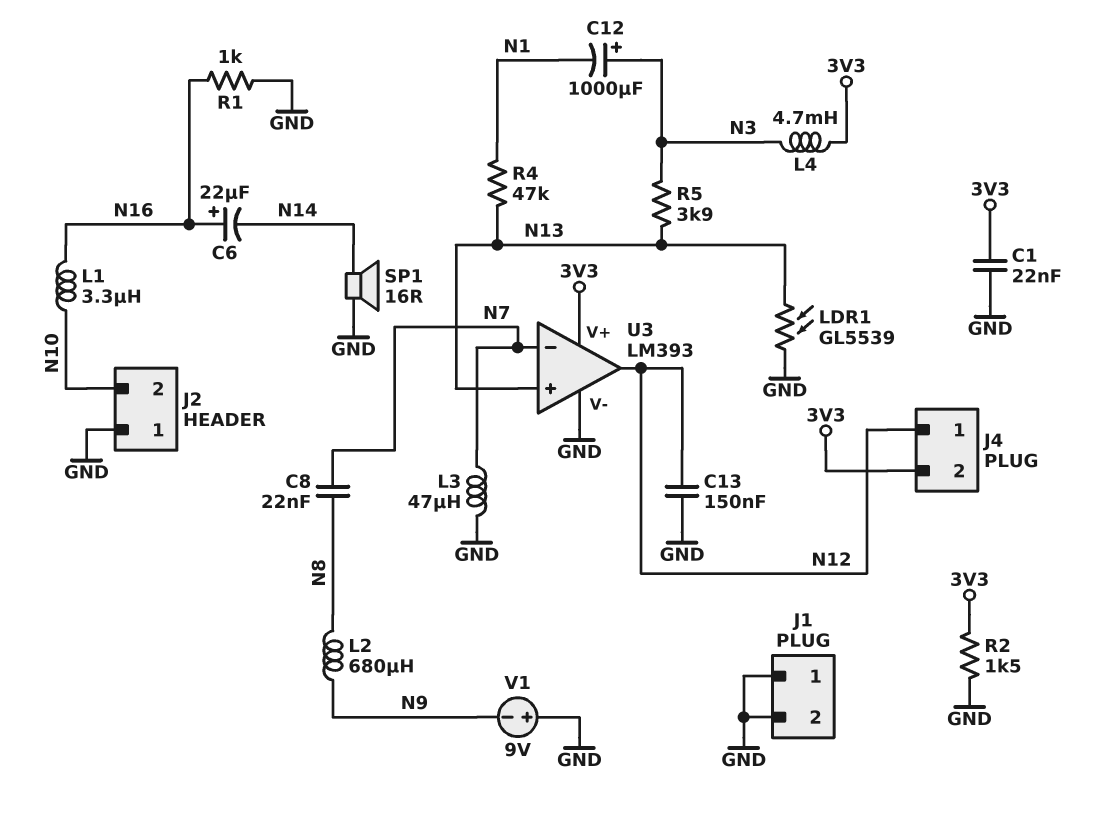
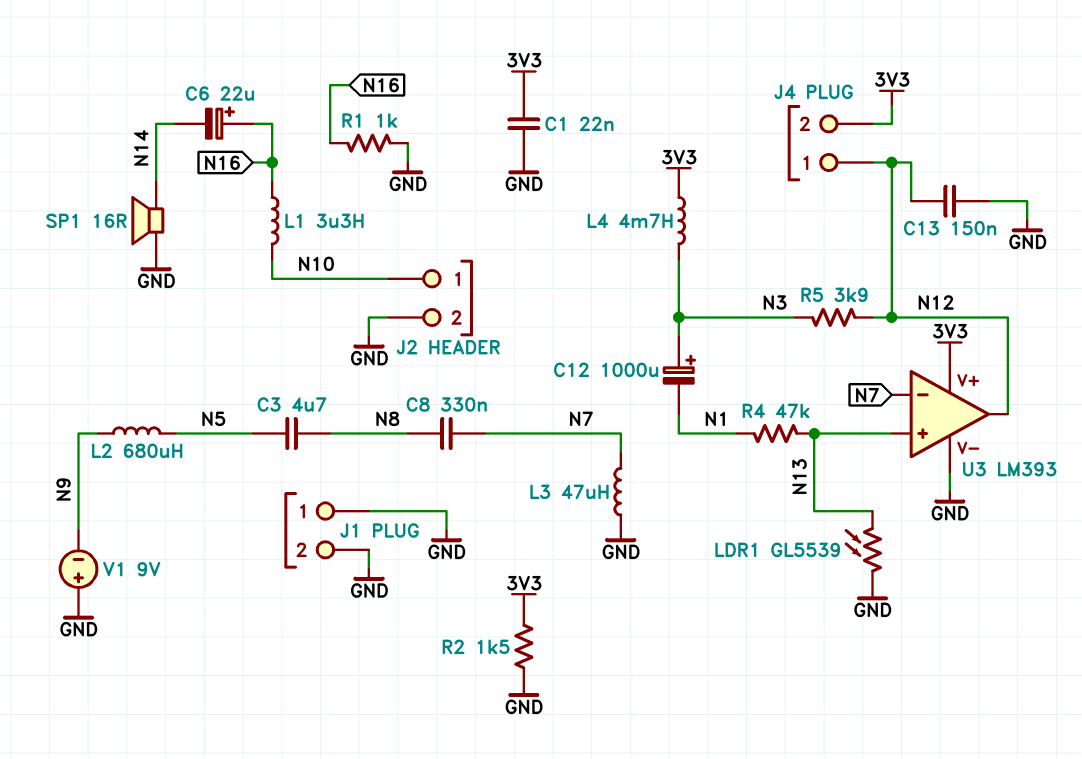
C3: none -> 4.7uF (N5, N8)
C8: 22nF (N7, N8) -> 330nF (N7, N8)
J2 pin 1: GND -> N10
J2 pin 2: N10 -> GND
L2: 680uH (N8, N9) -> 680uH (N5, N9)
R5: 3.9k (N3, N13) -> 3.9k (N3, N12)

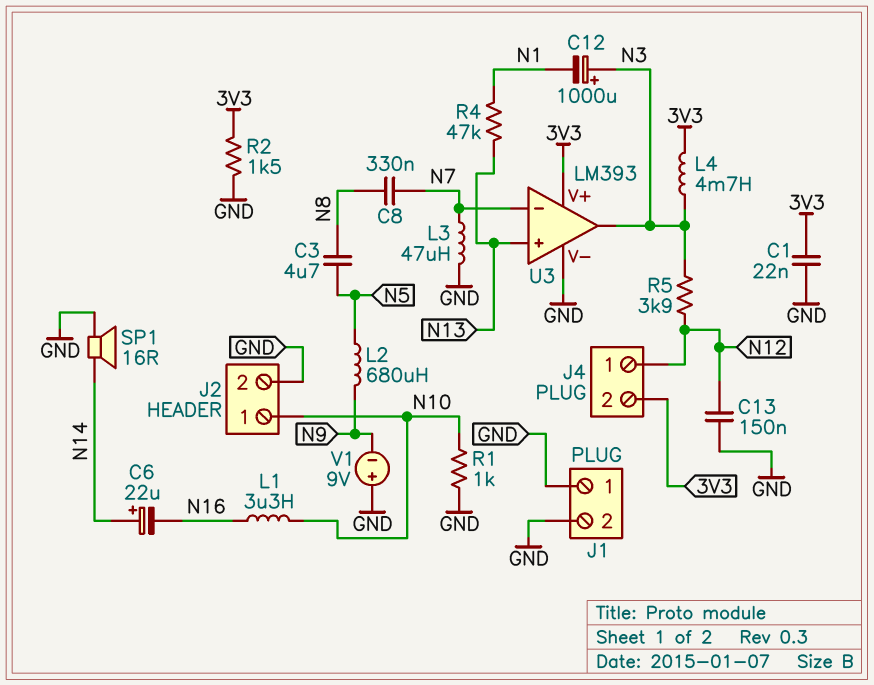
C6: 22uF (plus N16, minus N14) -> 22uF (plus N14, minus N16)
LDR1: GL5539 (GND, N13) -> none
R1: 1k (GND, N16) -> 1k (GND, N10)
U3 pin out: N12 -> N3

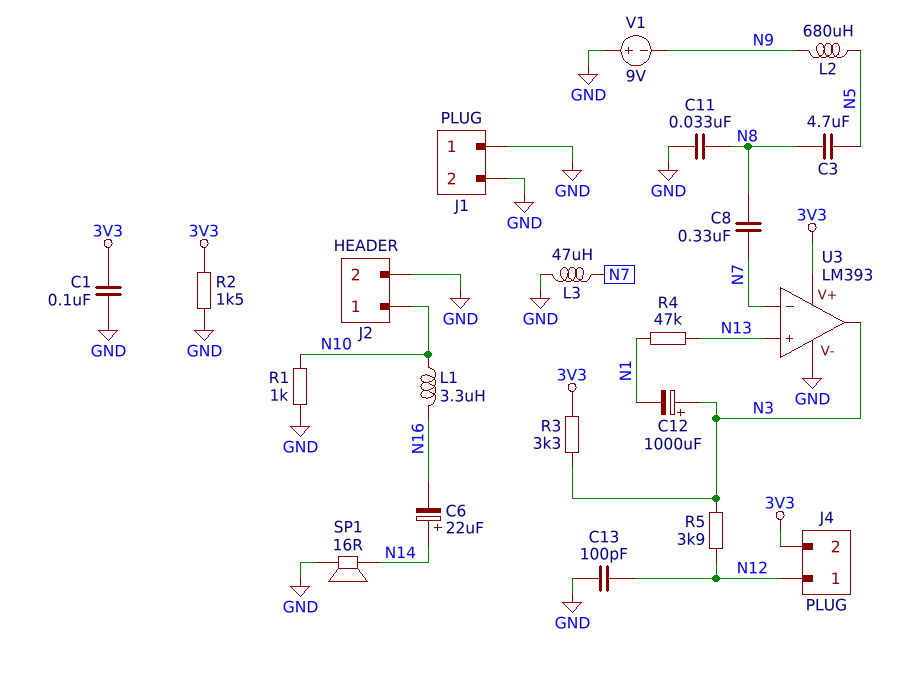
C1: 22nF (3V3, GND) -> 100nF (3V3, GND)
C11: none -> 33nF (GND, N8)
C13: 150nF (GND, N12) -> 100pF (GND, N12)
L4: 4.7mH (3V3, N3) -> none
R3: none -> 3.3k (3V3, N3)

